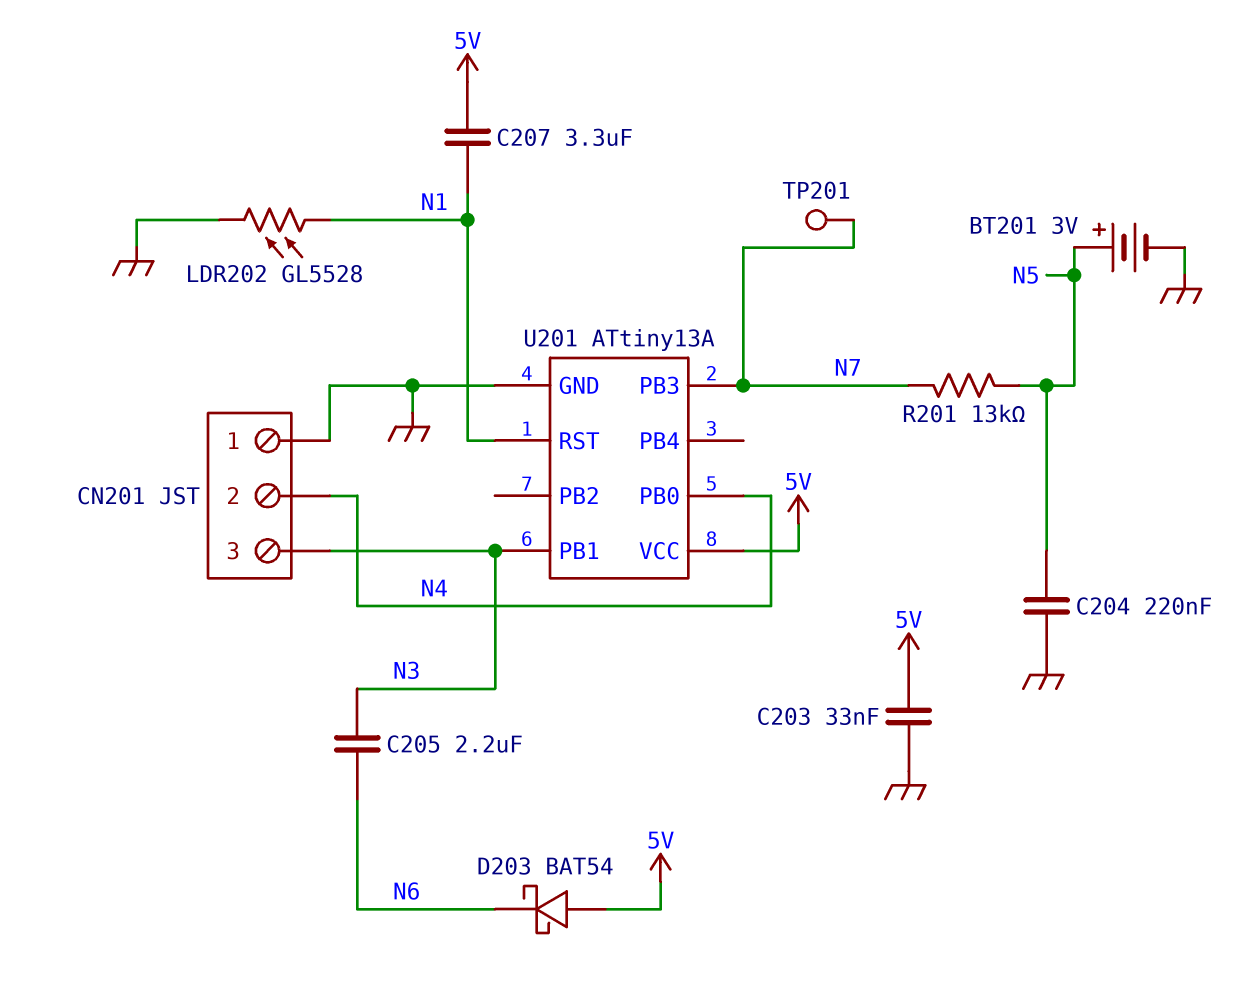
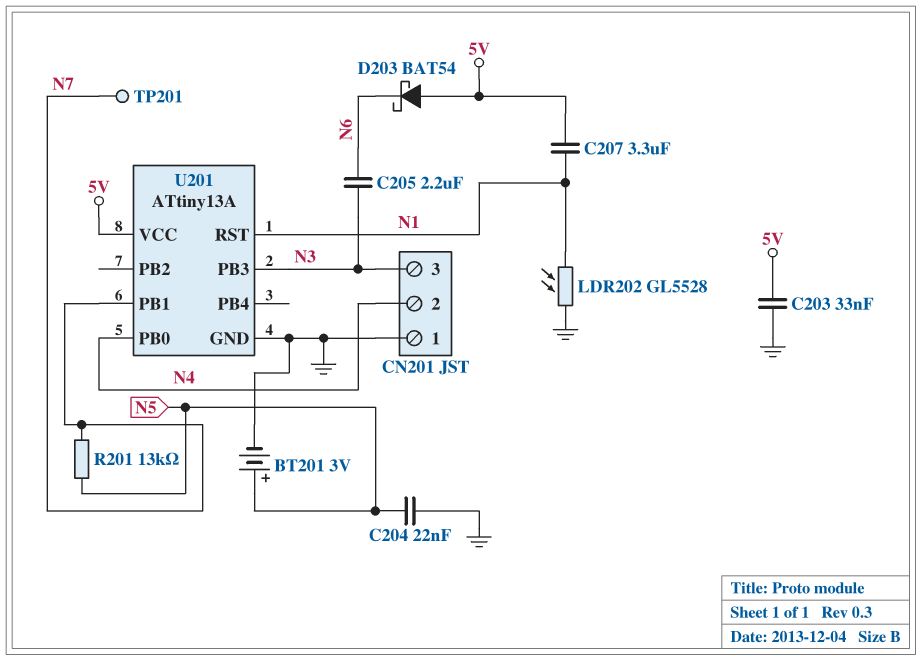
C204: 220nF (GND, N5) -> 22nF (GND, N5)
U201 pin PB1: N3 -> N7
U201 pin PB3: N7 -> N3

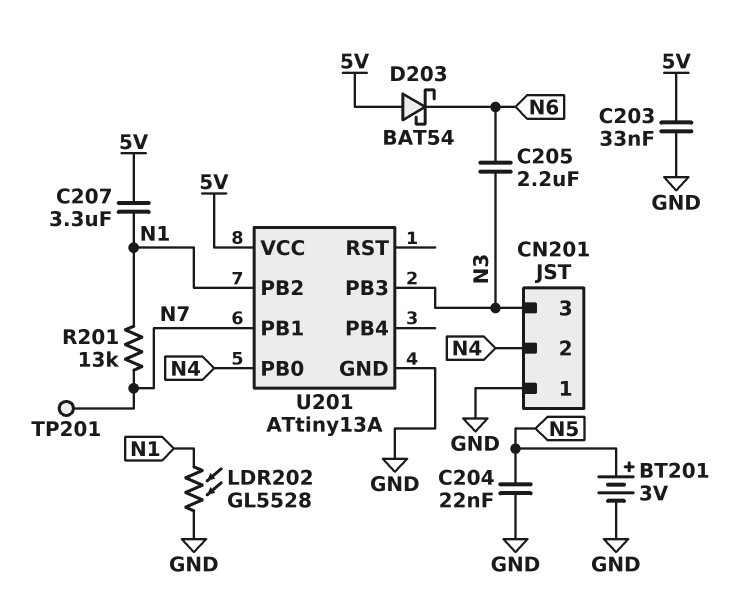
R201: 13k (N5, N7) -> 13k (N1, N7)
U201 pin PB2: none -> N1
U201 pin RST: N1 -> none

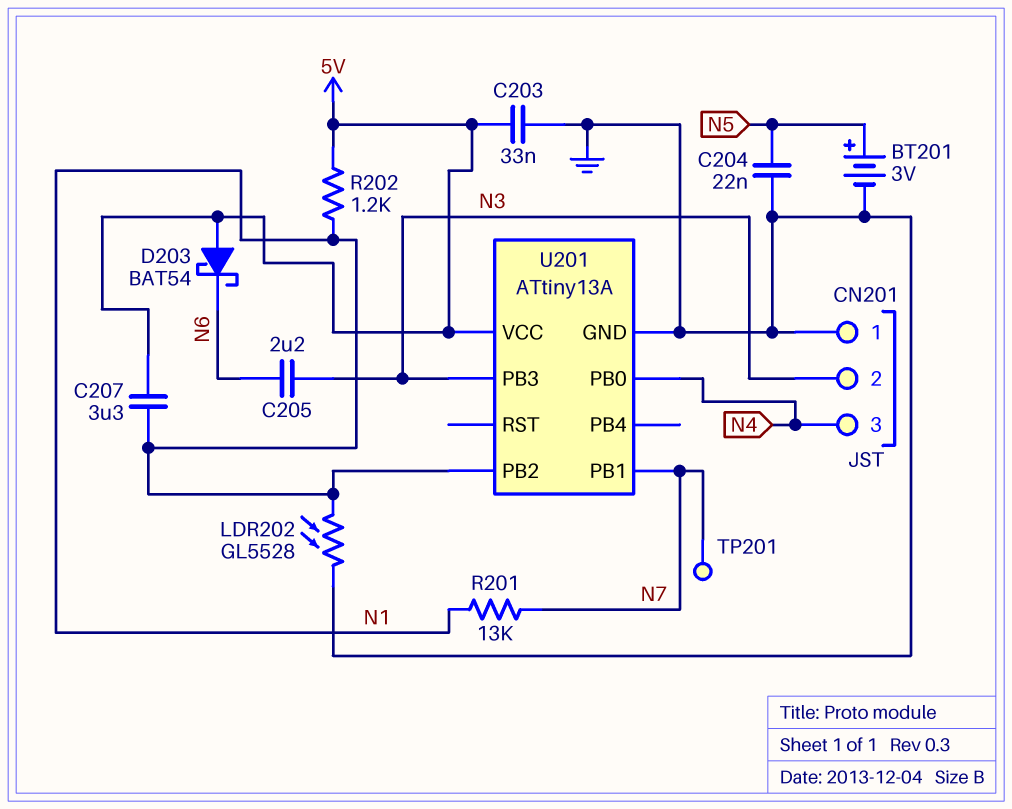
CN201 pin 2: N4 -> N3
CN201 pin 3: N3 -> N4
R202: none -> 1.2k (5V, N1)

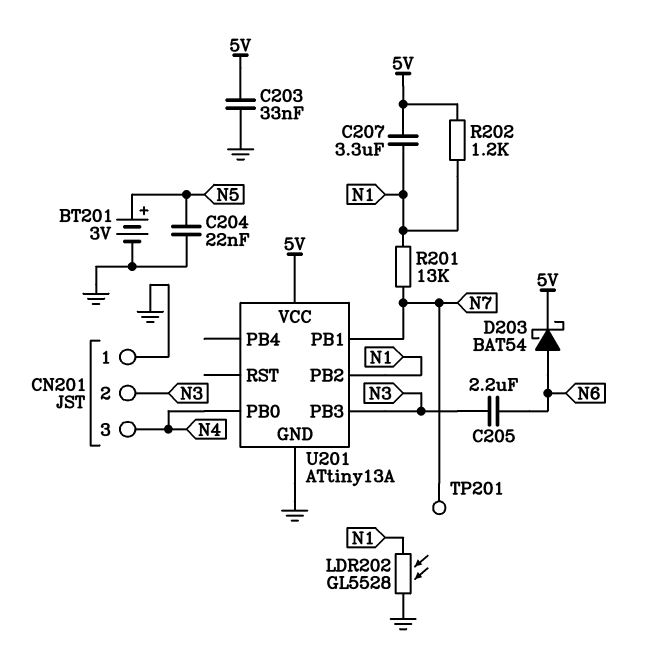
D203: schottky BAT54 (A 5V, K N6) -> schottky BAT54 (A N6, K 5V)

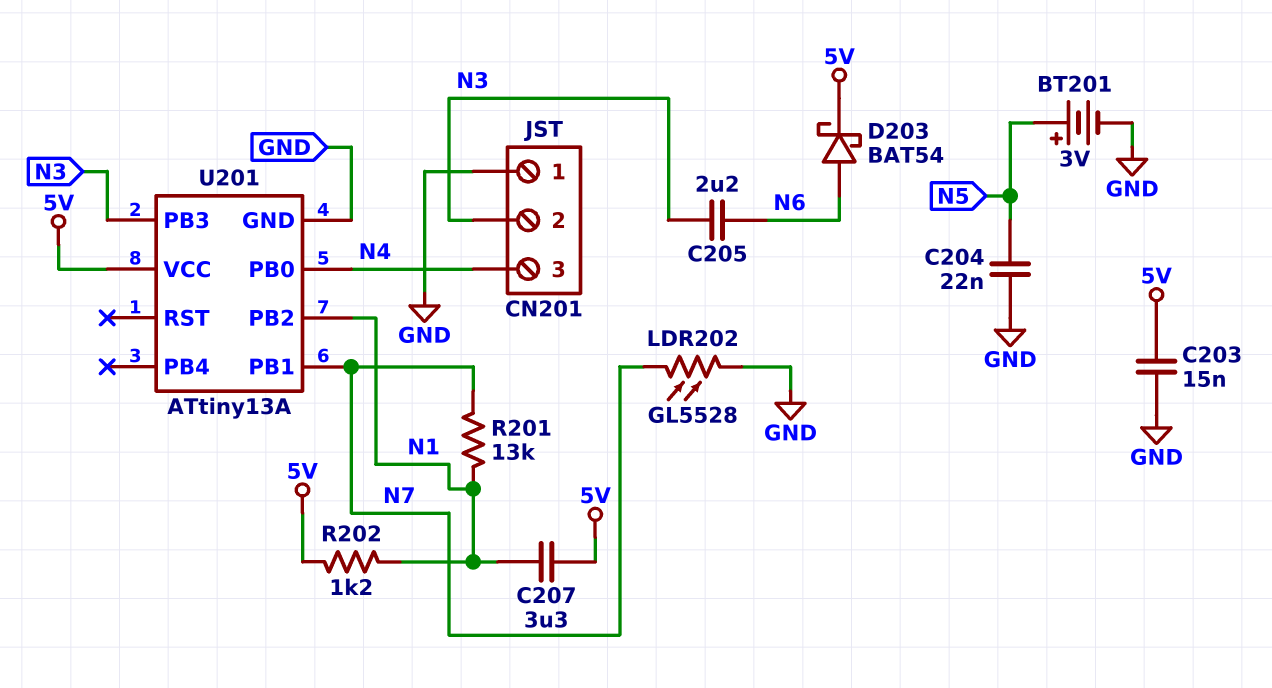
C203: 33nF (5V, GND) -> 15nF (5V, GND)
LDR202: GL5528 (GND, N1) -> GL5528 (GND, N7)
TP201: test point (N7) -> none

